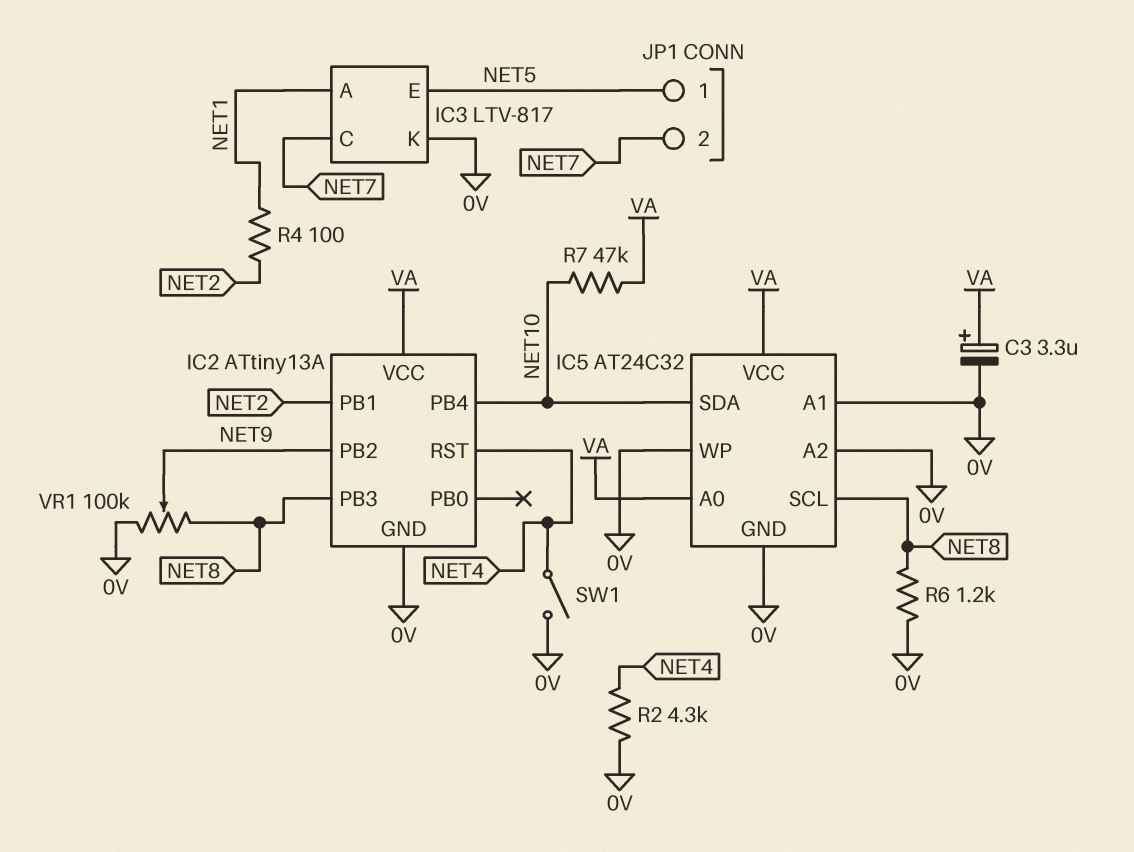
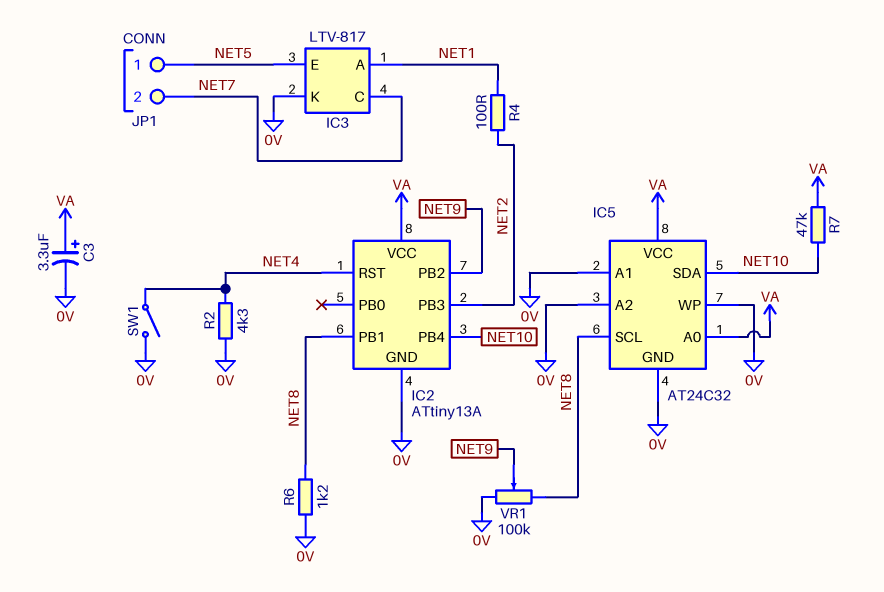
IC2 pin PB1: NET2 -> NET8
IC2 pin PB3: NET8 -> NET2

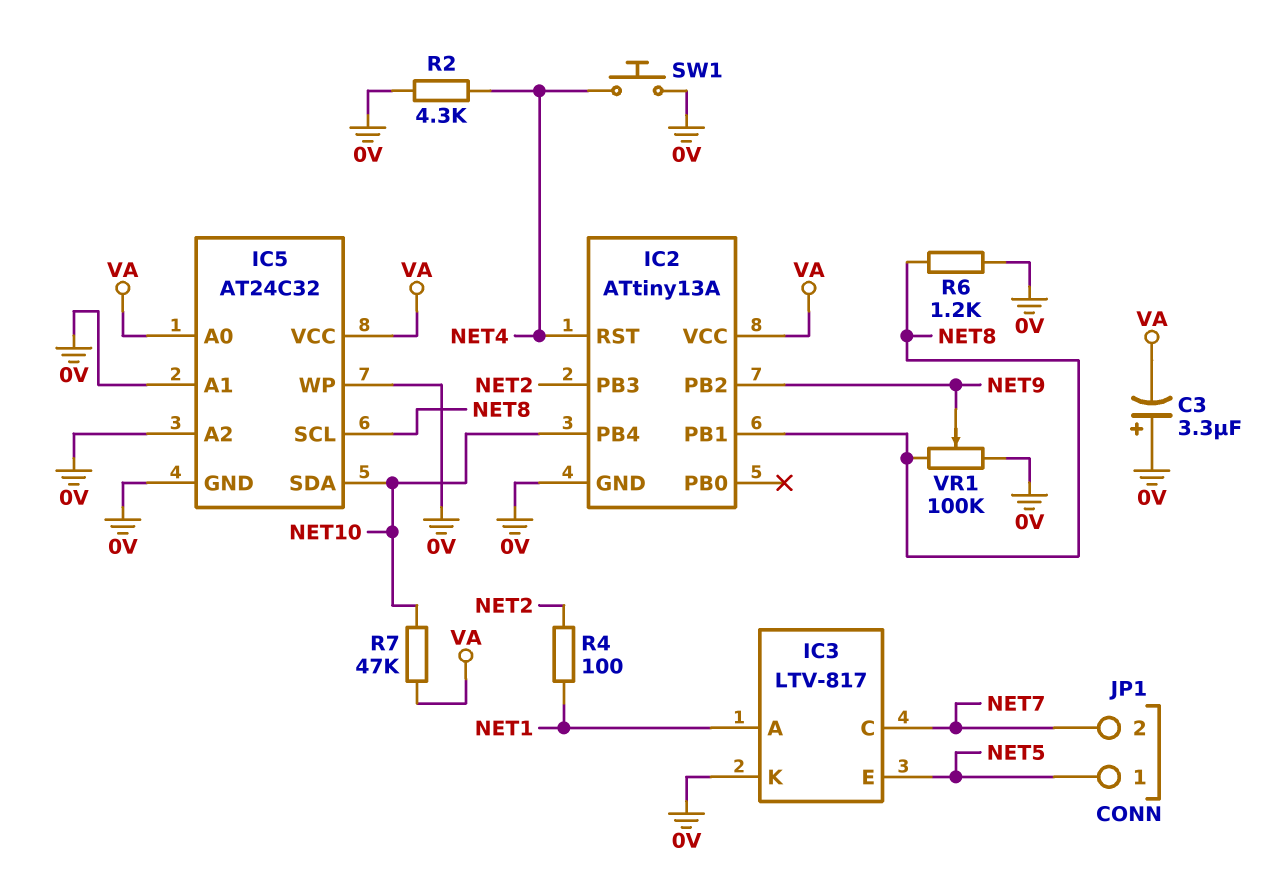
C3: 3.3uF (plus VA, minus 0V) -> 3.3uF (plus 0V, minus VA)
SW1: switch (0V, NET4) -> button (0V, NET4)

